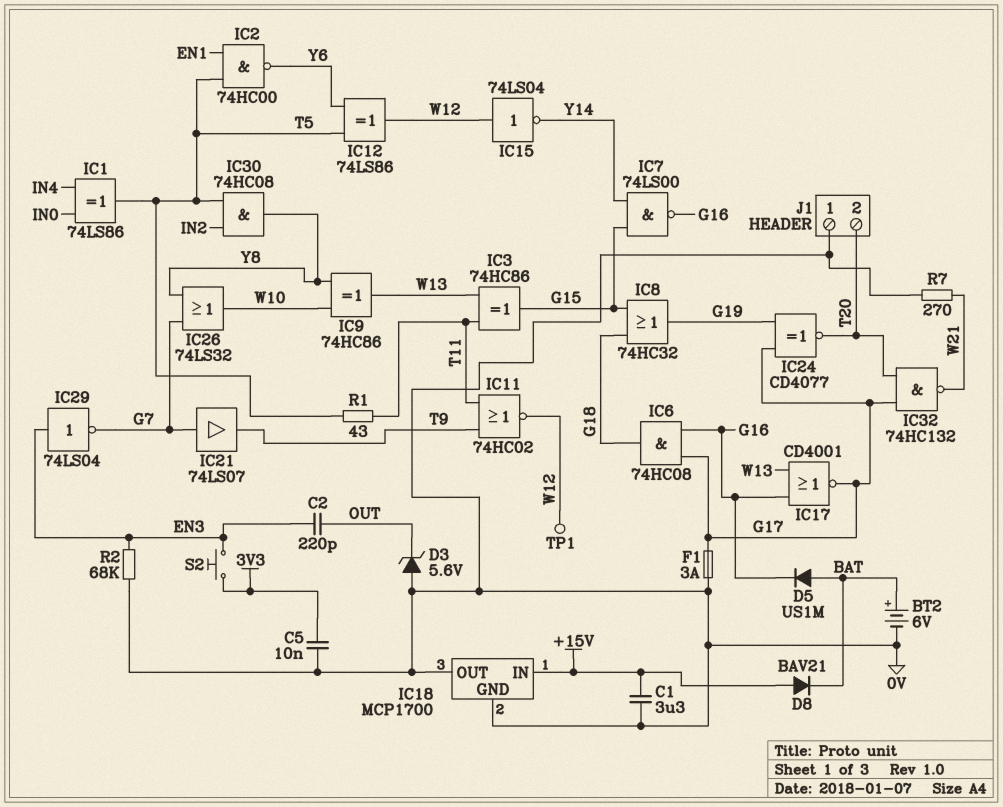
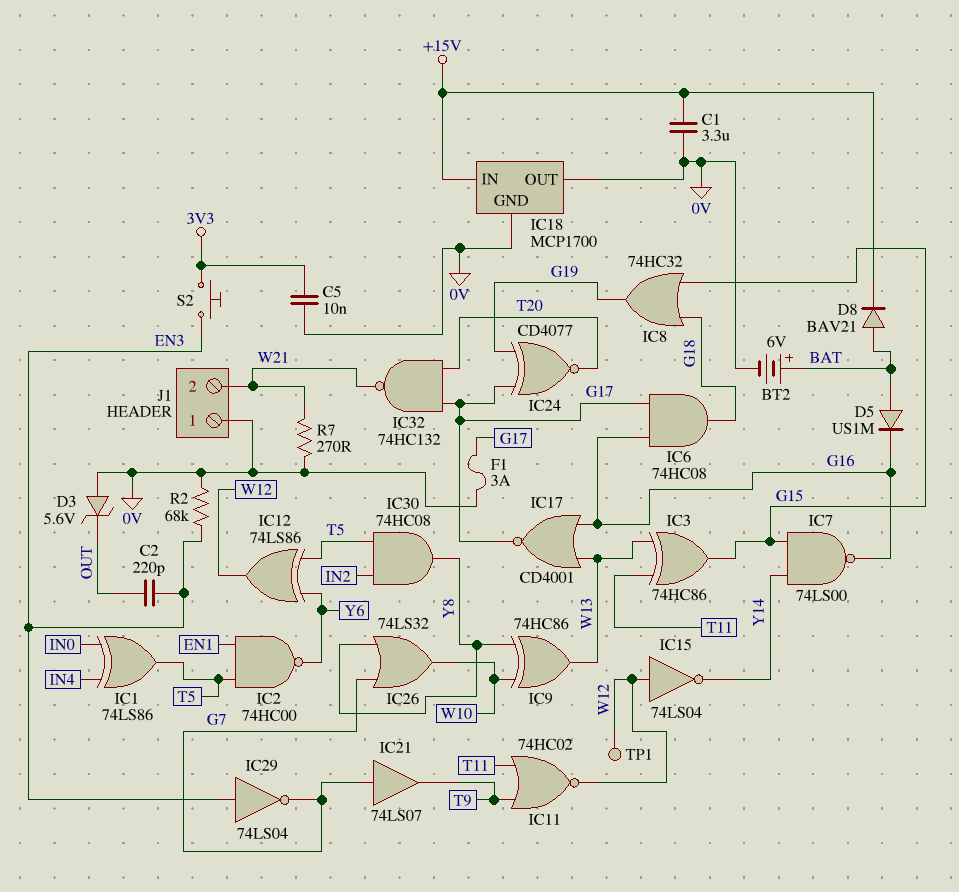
D8: diode BAV21 (A +15V, K BAT) -> diode BAV21 (A BAT, K +15V)
J1 pin 2: T20 -> W21
R1: 43 (T5, T11) -> none

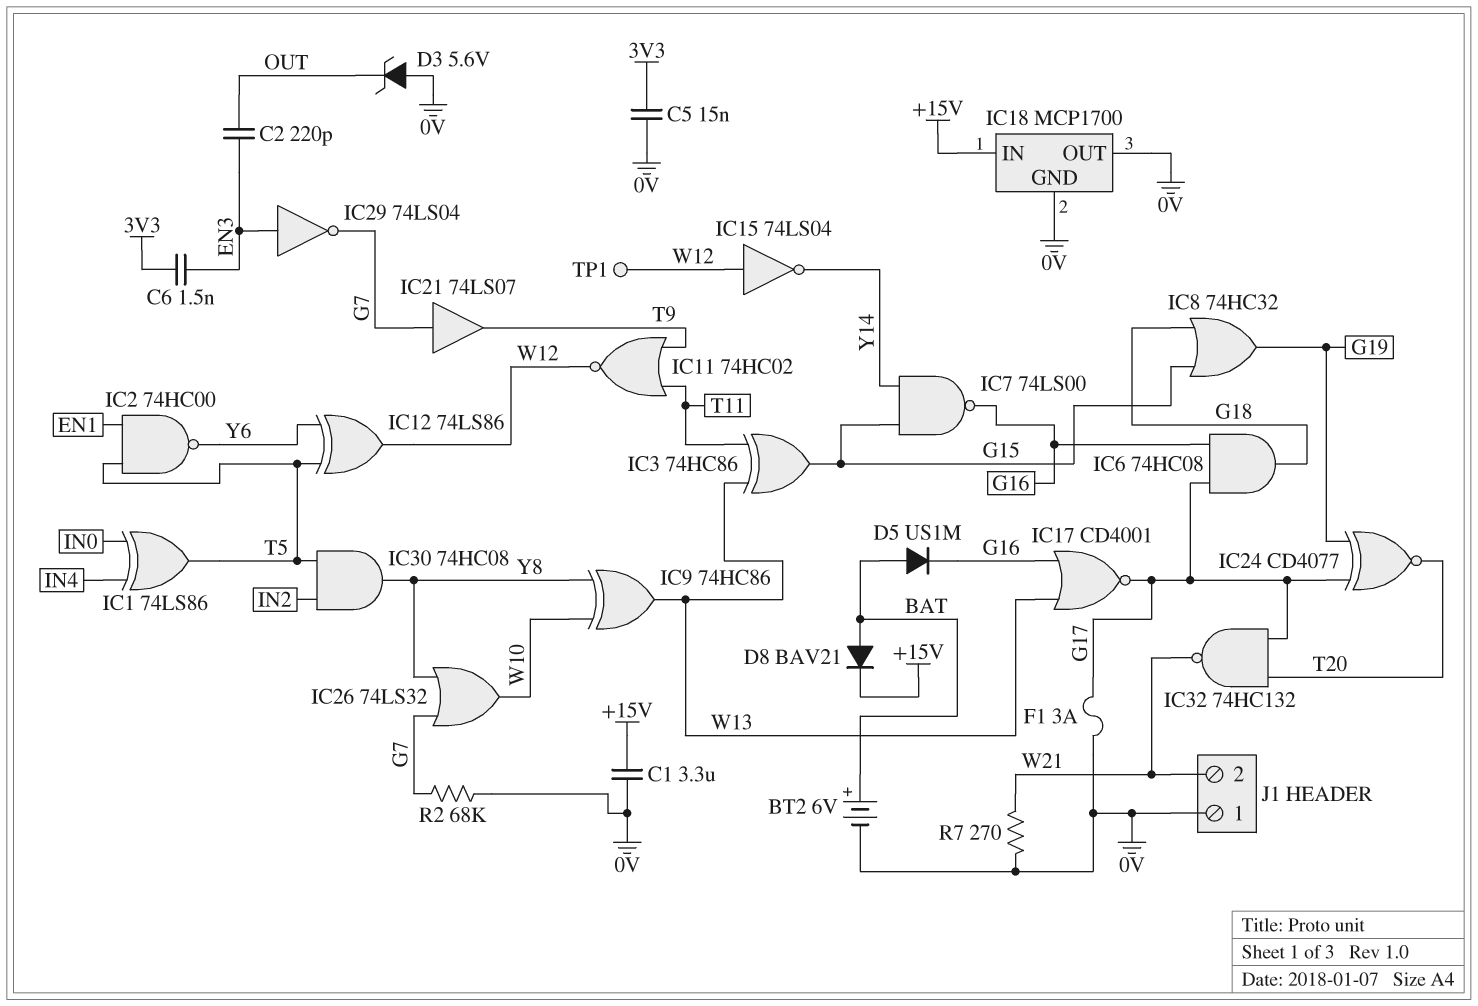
C5: 10nF (0V, 3V3) -> 15nF (0V, 3V3)
C6: none -> 1.5nF (3V3, EN3)
R2: 68k (0V, EN3) -> 68k (0V, G7)
S2: button (3V3, EN3) -> none

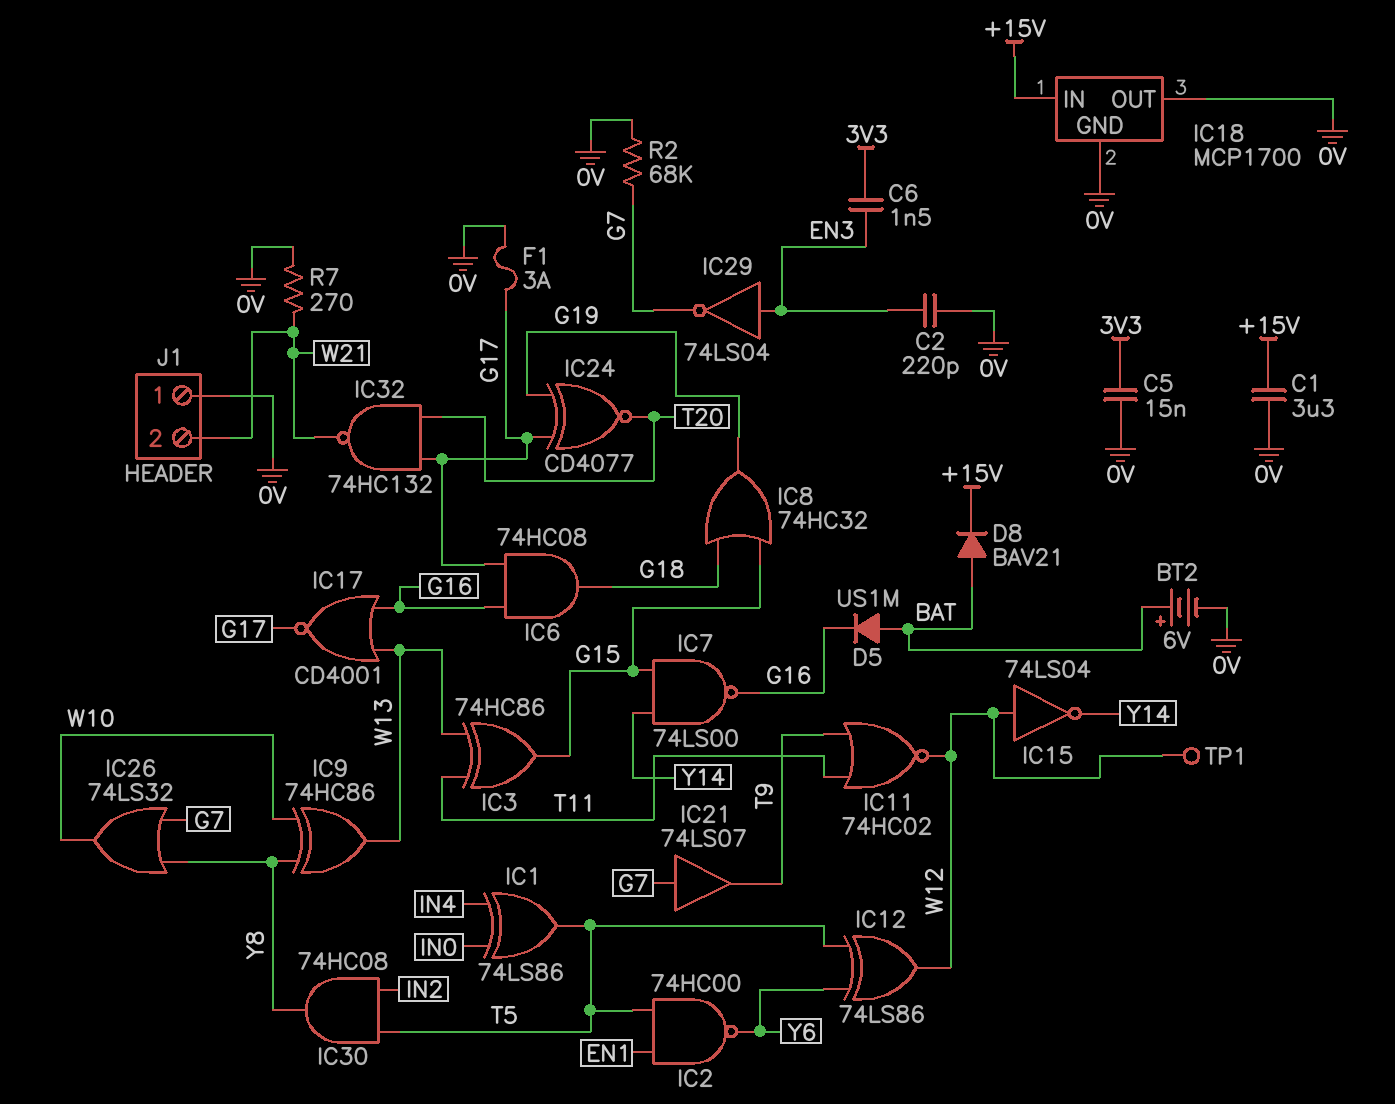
C2: 220pF (EN3, OUT) -> 220pF (0V, EN3)
D3: zener 5.6V (A 0V, K OUT) -> none

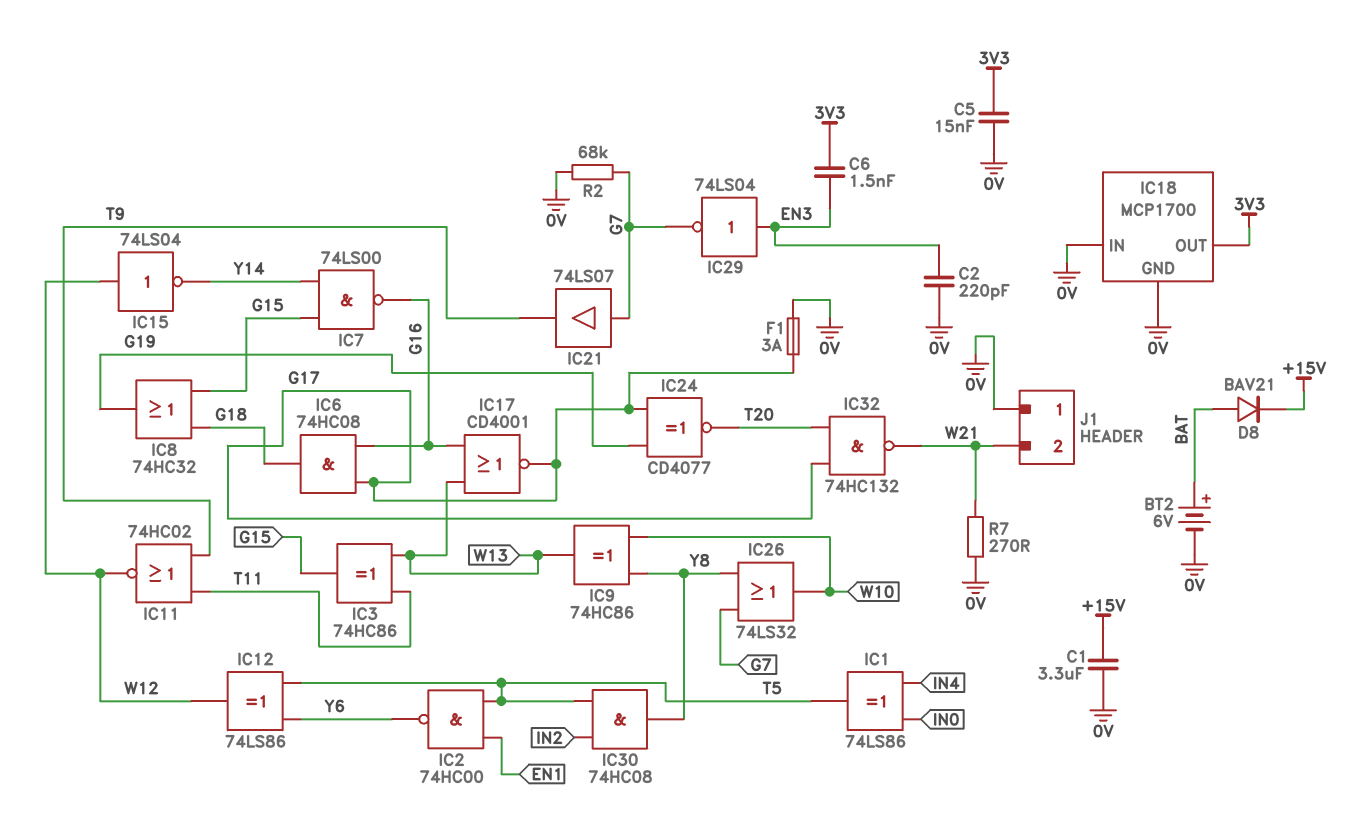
D5: diode US1M (A BAT, K G16) -> none
IC18 pin IN: +15V -> 0V
IC18 pin OUT: 0V -> 3V3
TP1: test point (W12) -> none

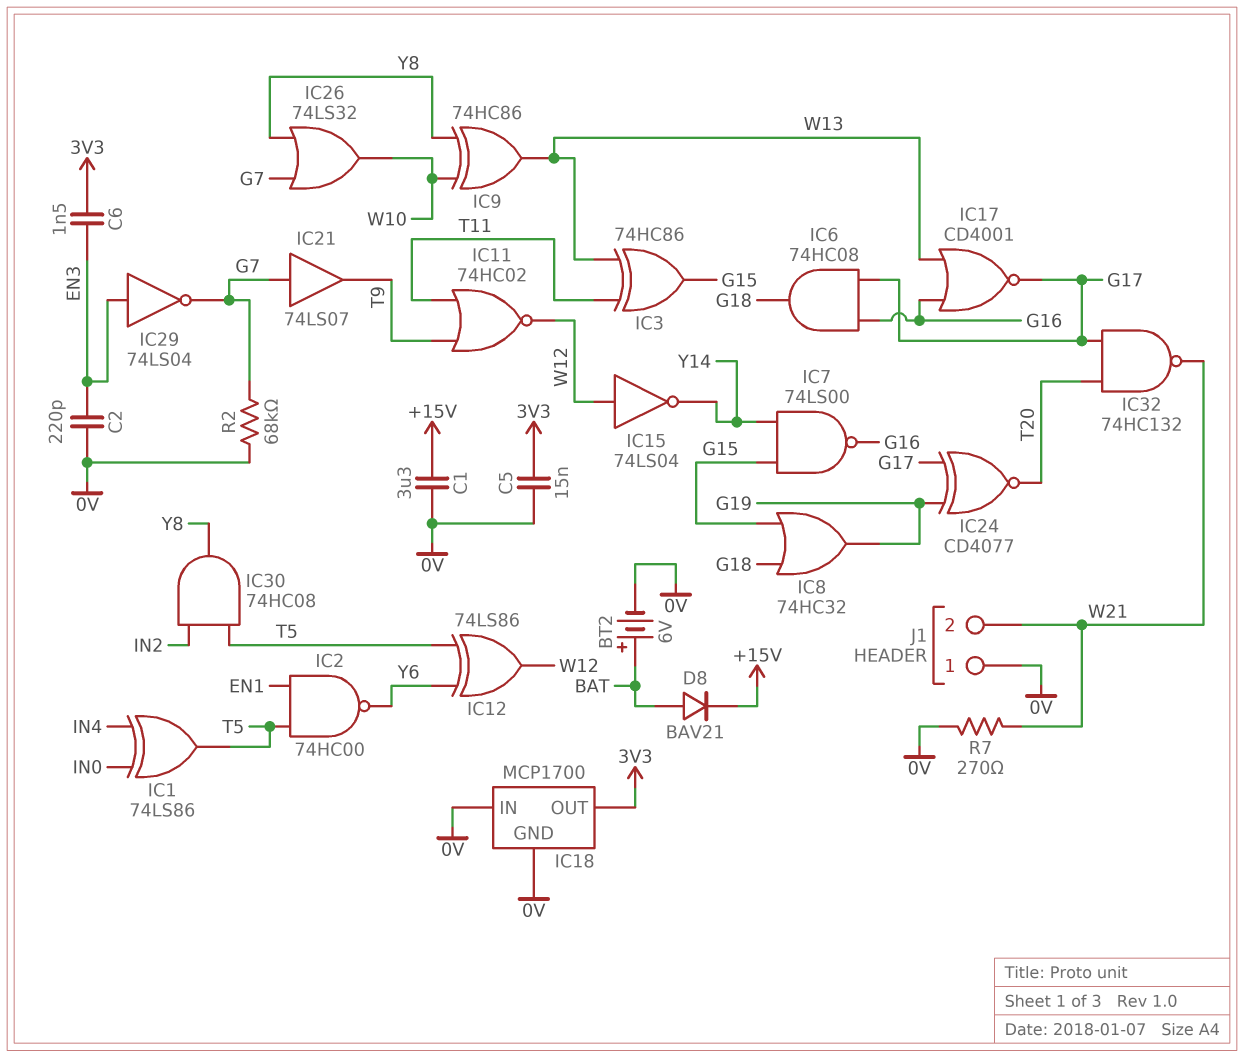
F1: 3A (0V, G17) -> none

